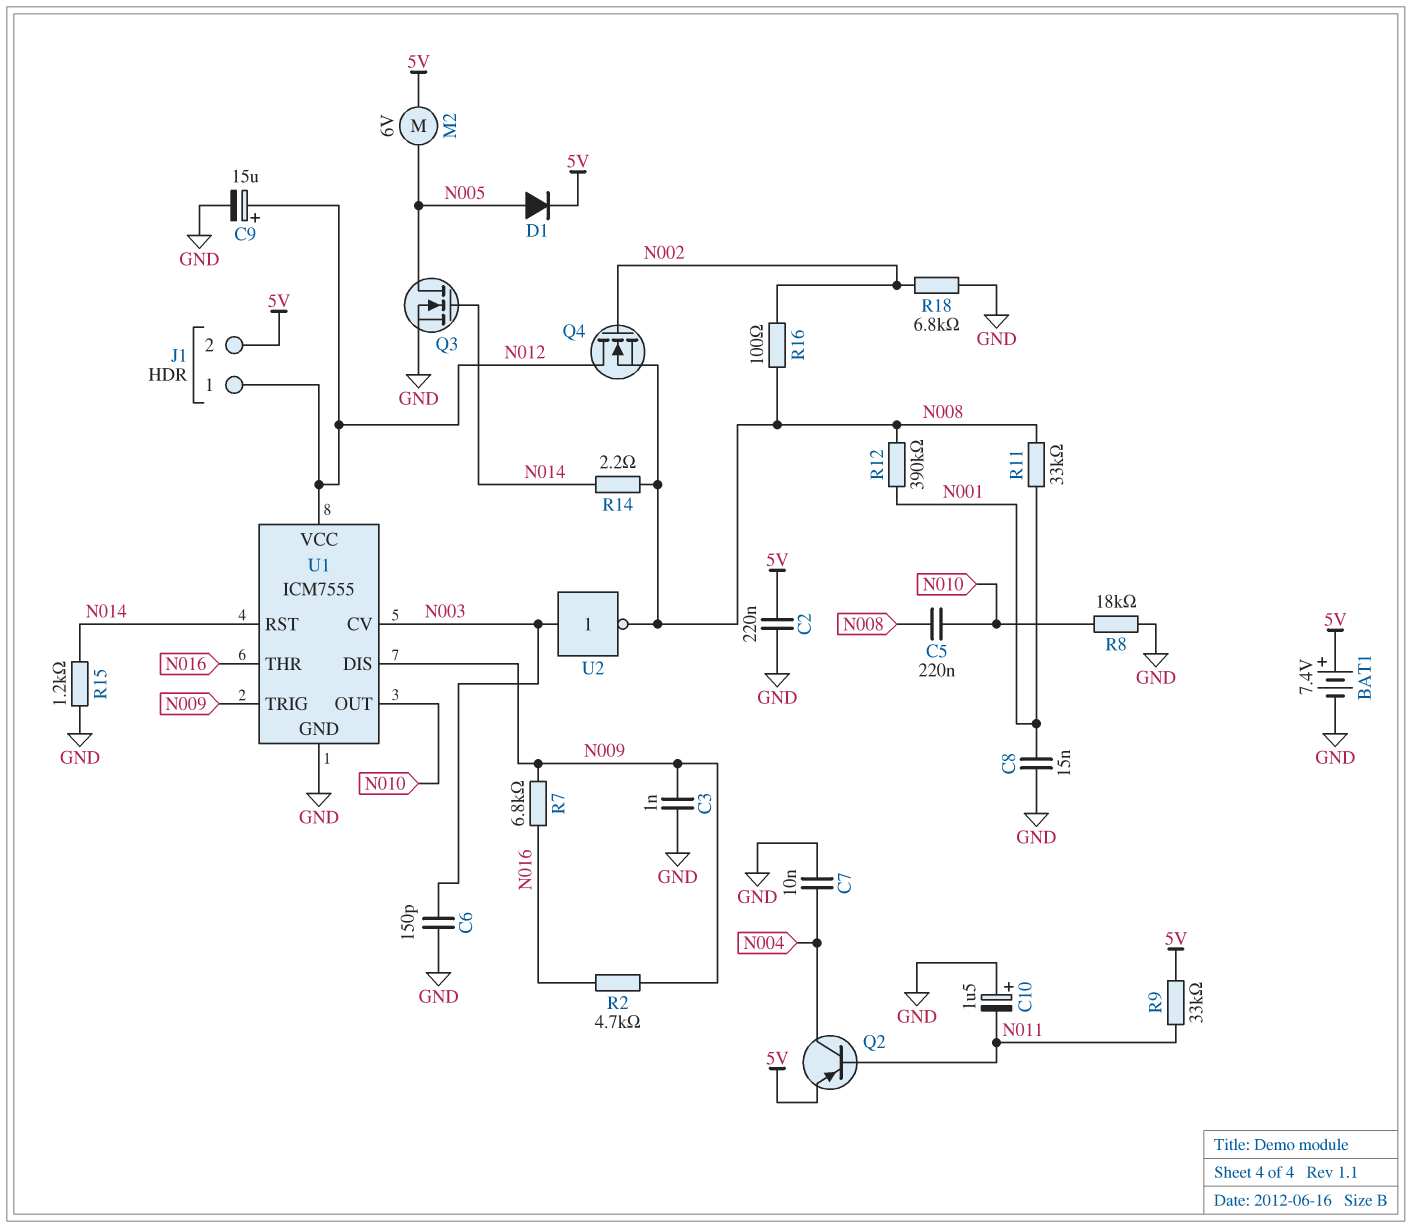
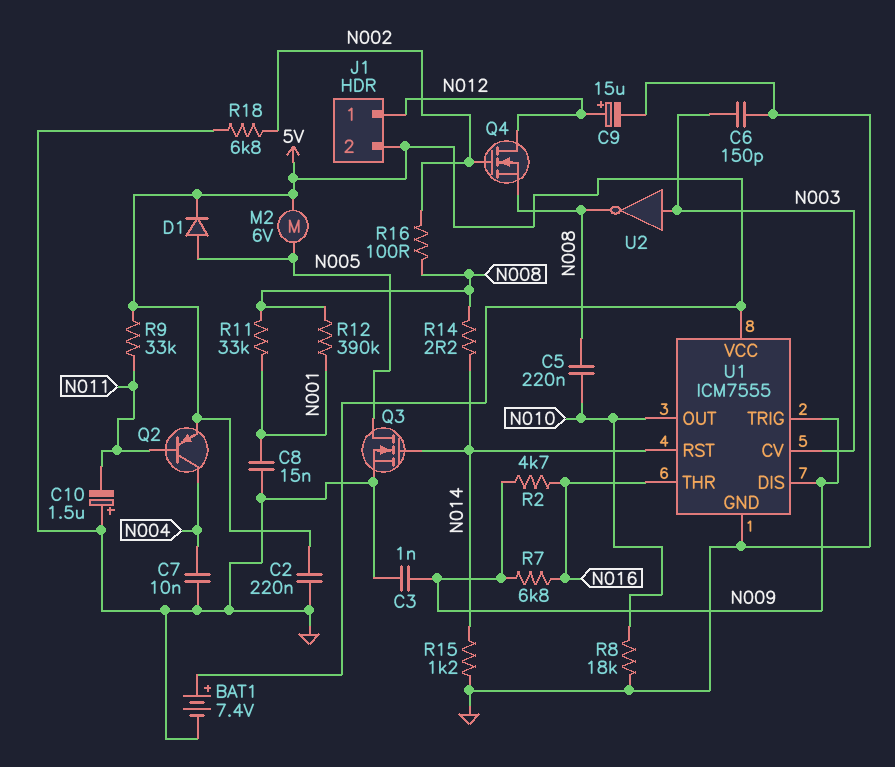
U1 pin VCC: N012 -> 5V

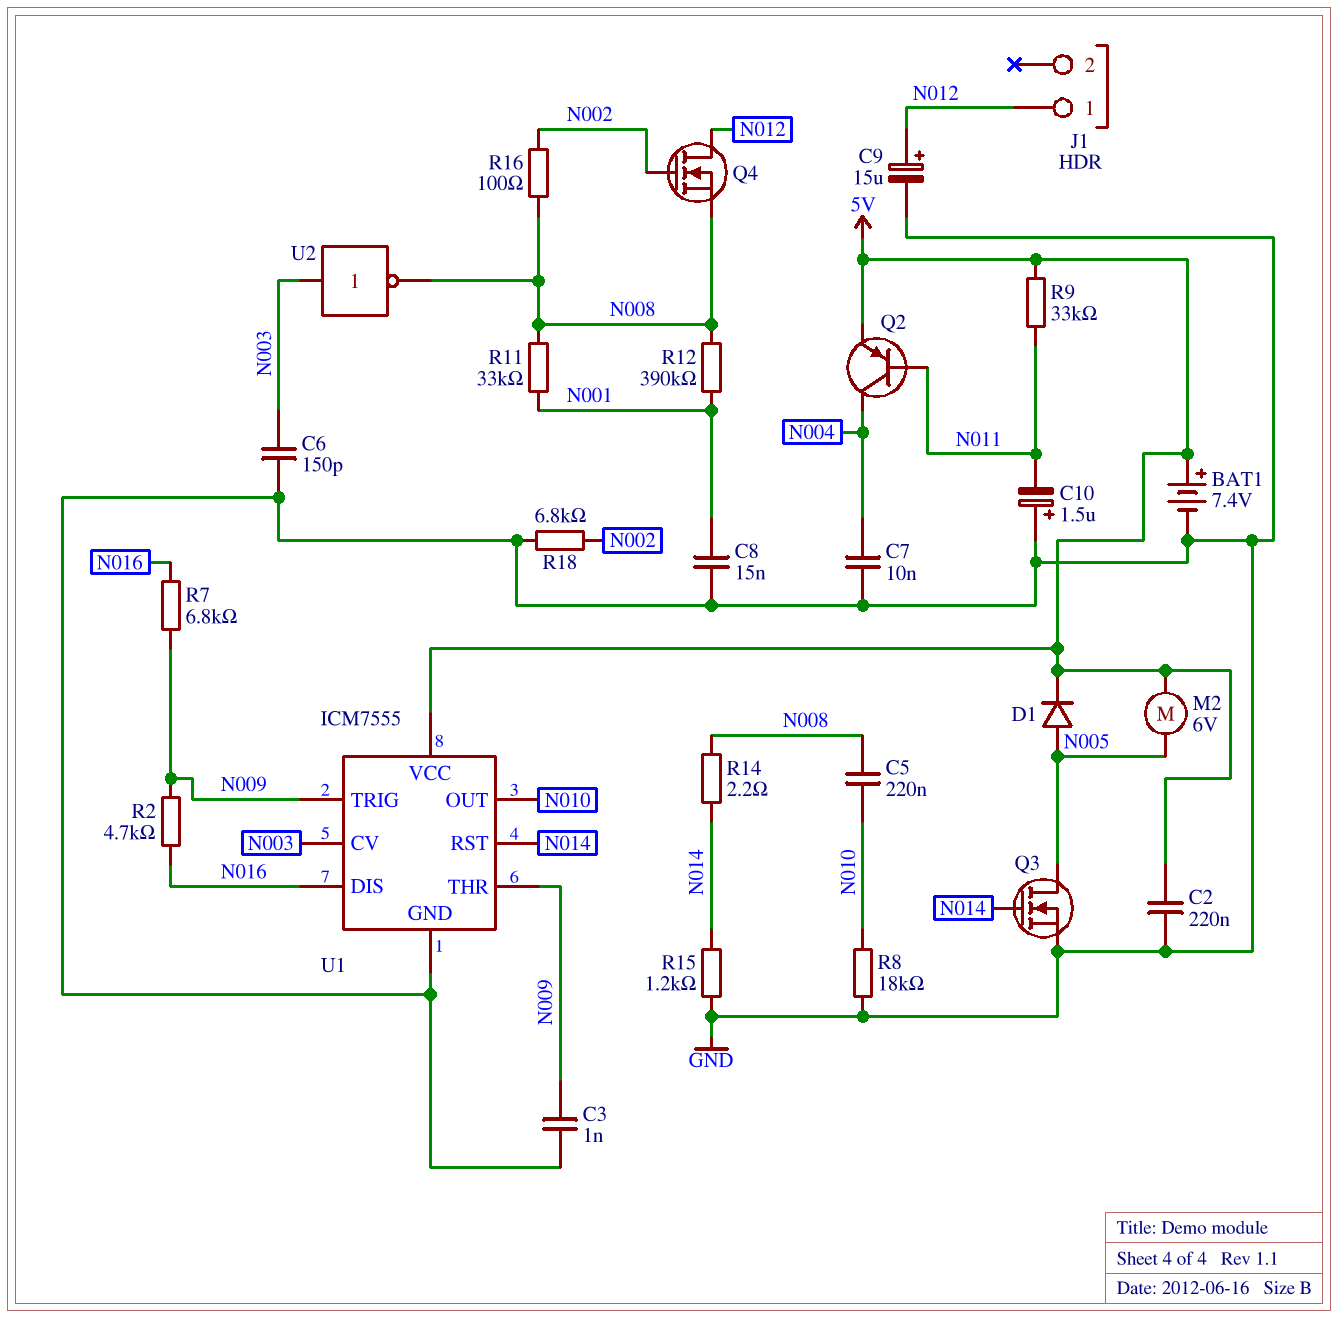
J1 pin 2: 5V -> none
U1 pin DIS: N009 -> N016
U1 pin THR: N016 -> N009

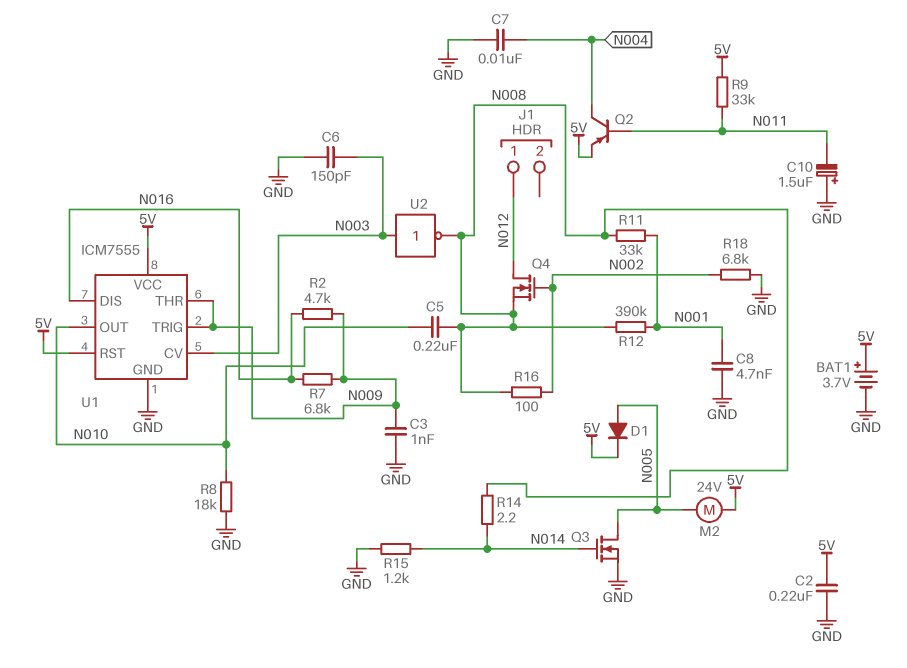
BAT1: 7.4V (plus 5V, minus GND) -> 3.7V (plus 5V, minus GND)
C8: 15nF (GND, N001) -> 4.7nF (GND, N001)
C9: 15uF (plus N012, minus GND) -> none
M2: motor 6V (5V, N005) -> motor 24V (5V, N005)
U1 pin RST: N014 -> 5V

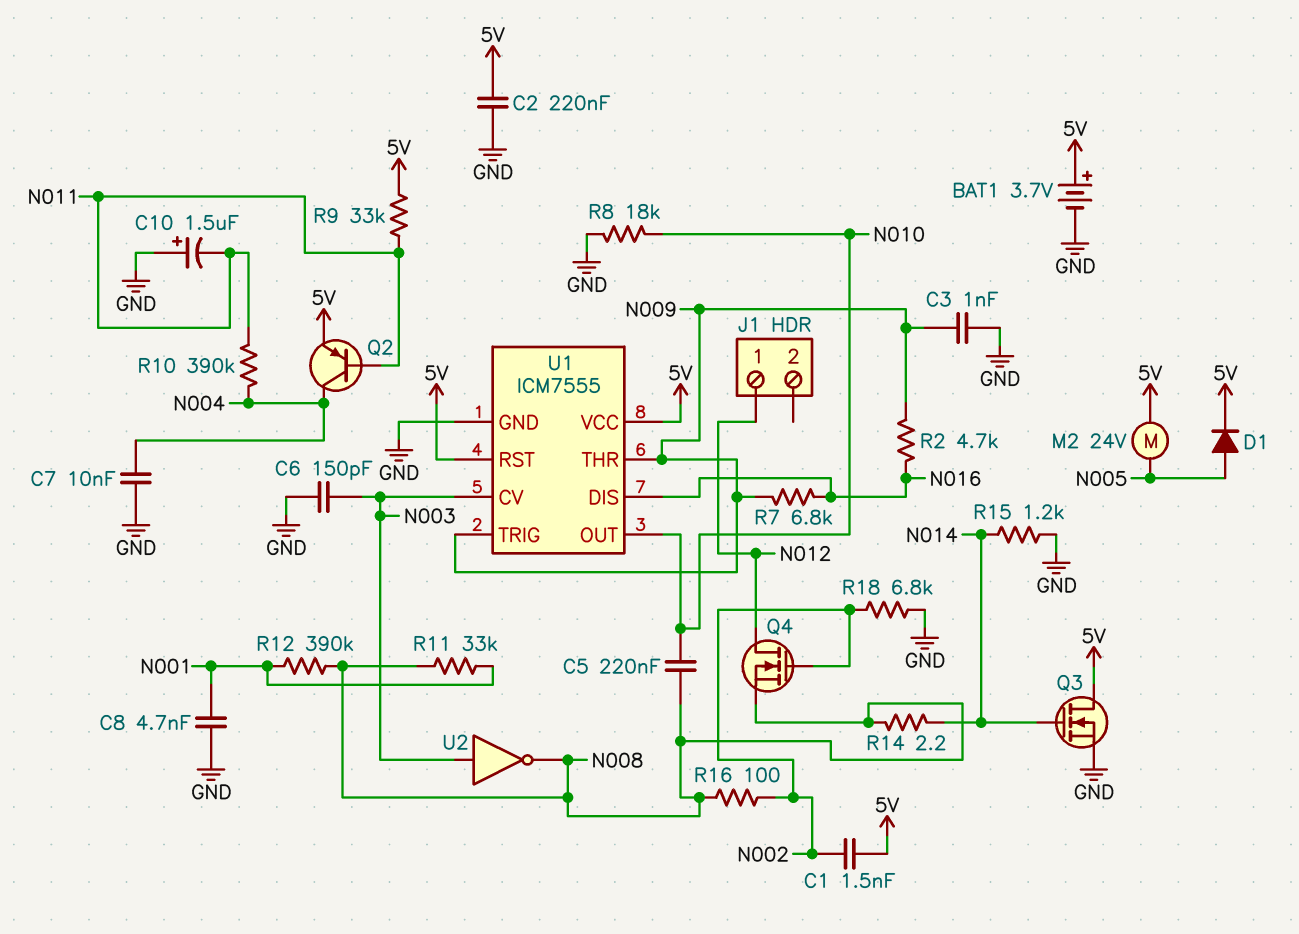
C1: none -> 1.5nF (5V, N002)
Q3: NMOS (G N014, D N005, S GND) -> NMOS (G N014, D 5V, S GND)
R10: none -> 390k (N004, N011)

